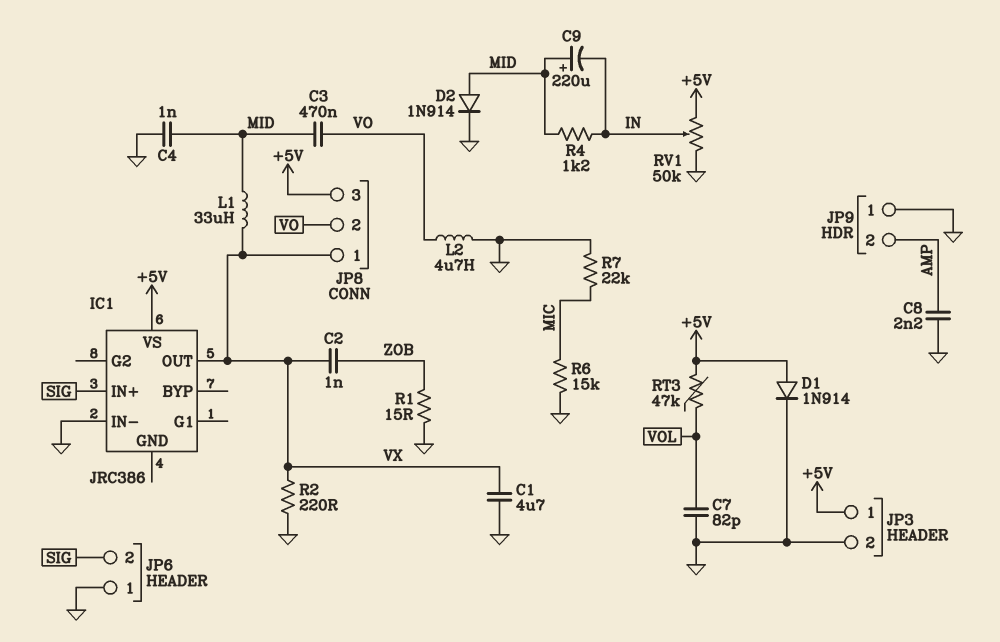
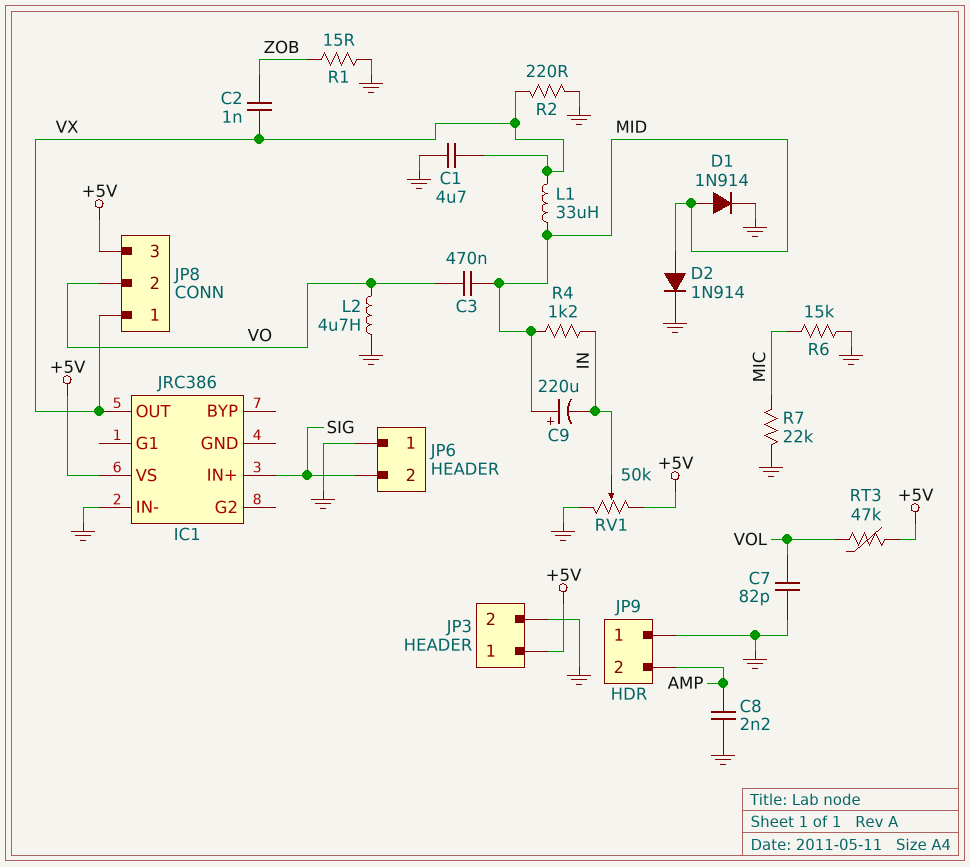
C4: 1nF (GND, MID) -> none
D1: diode 1N914 (A +5V, K GND) -> diode 1N914 (A MID, K GND)

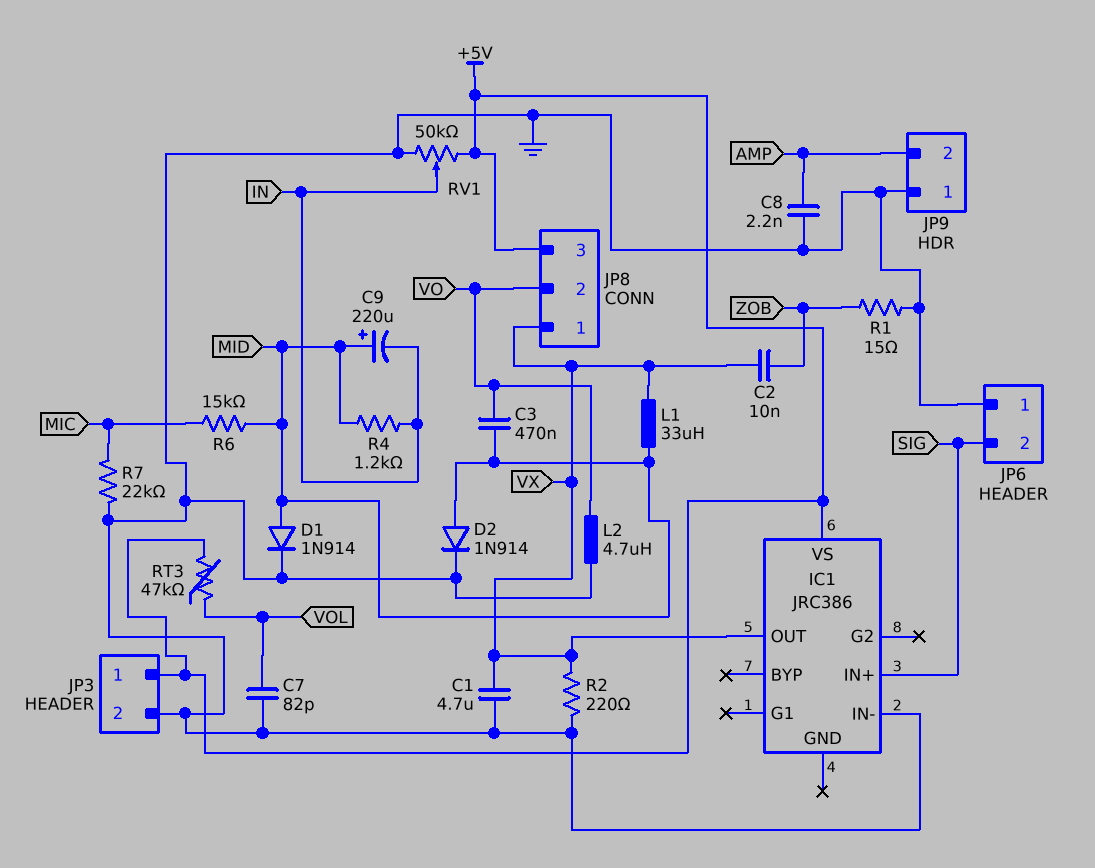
C2: 1nF (VX, ZOB) -> 10nF (VX, ZOB)
R6: 15k (GND, MIC) -> 15k (MIC, MID)

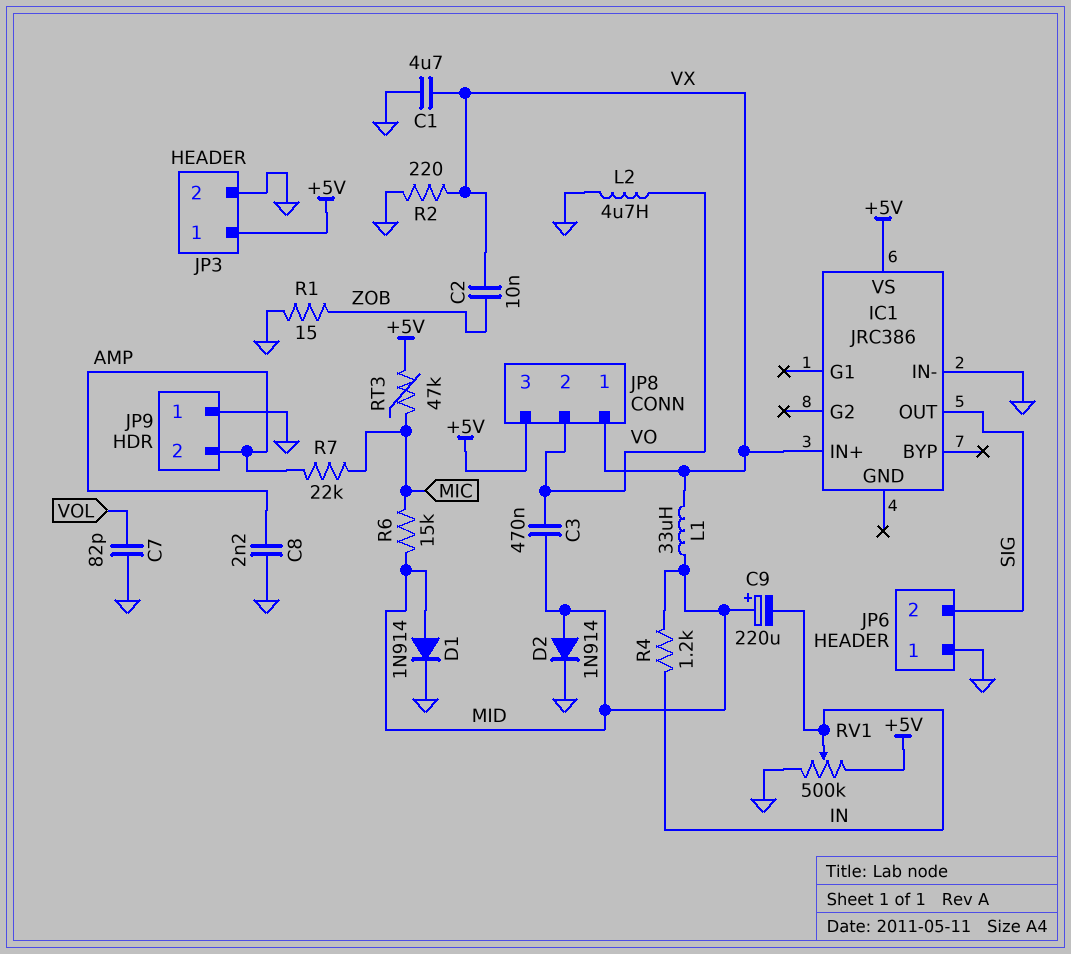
IC1 pin IN+: SIG -> VX
IC1 pin OUT: VX -> SIG
R7: 22k (GND, MIC) -> 22k (AMP, MIC)
RT3: 47k (+5V, VOL) -> 47k (+5V, MIC)
RV1: 50k (+5V, GND, wiper IN) -> 500k (+5V, GND, wiper IN)

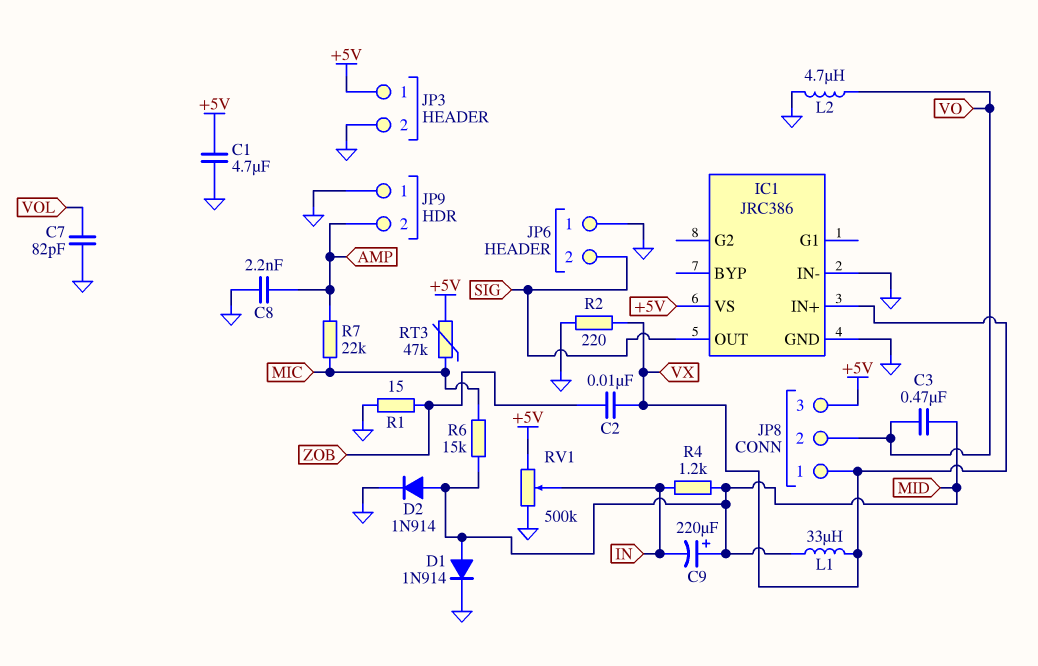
C1: 4.7uF (GND, VX) -> 4.7uF (+5V, GND)
IC1 pin GND: none -> GND

